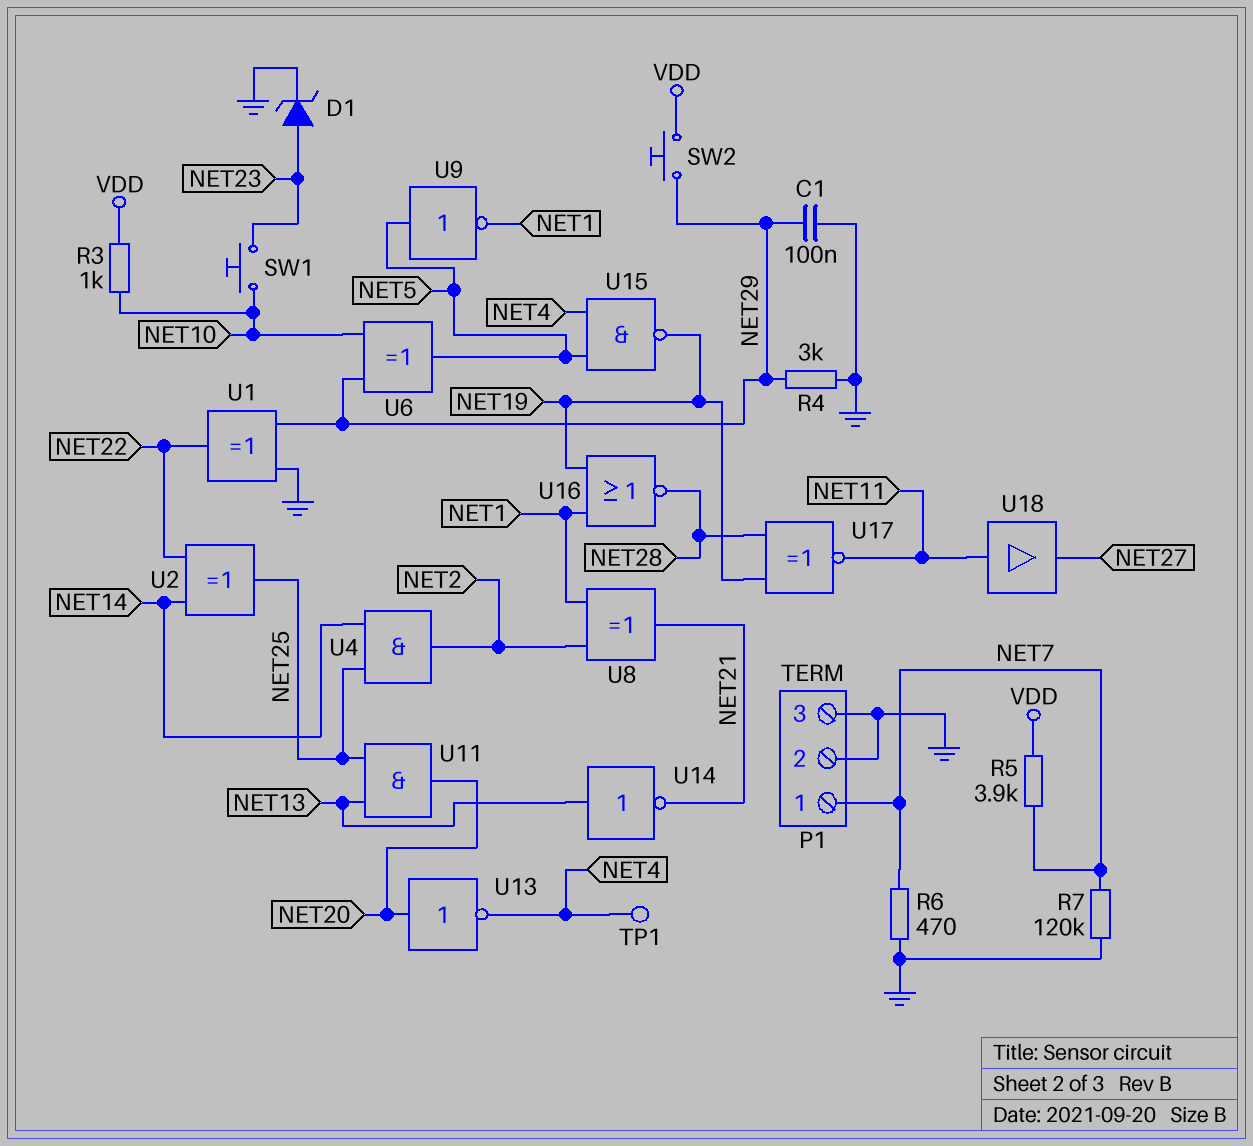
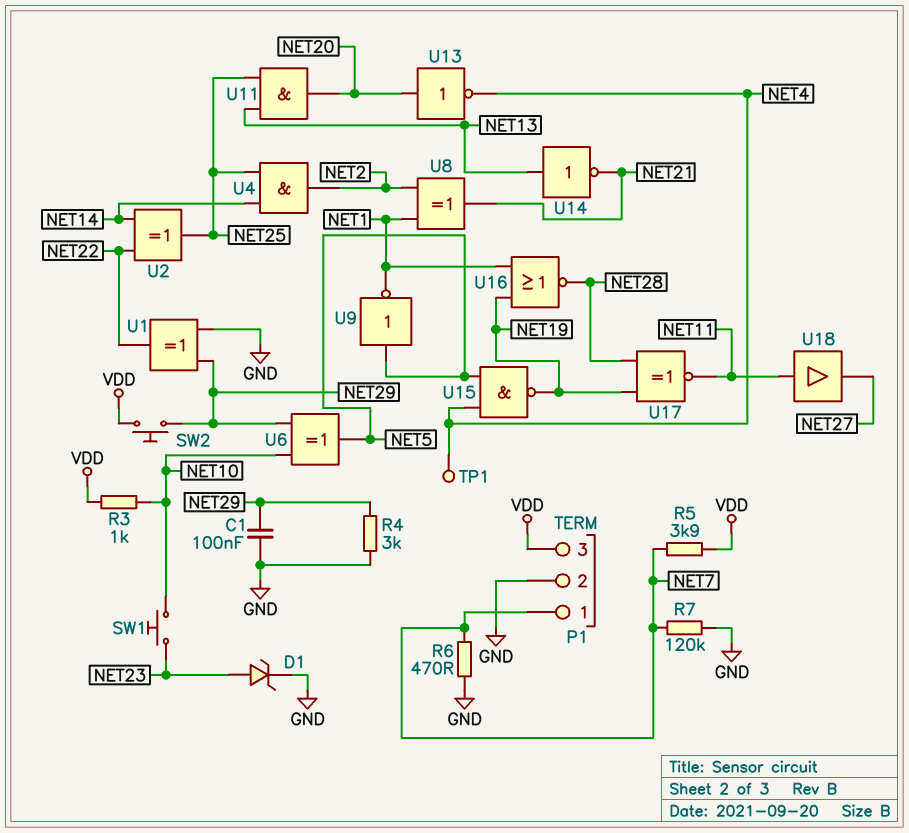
P1 pin 3: GND -> VDD

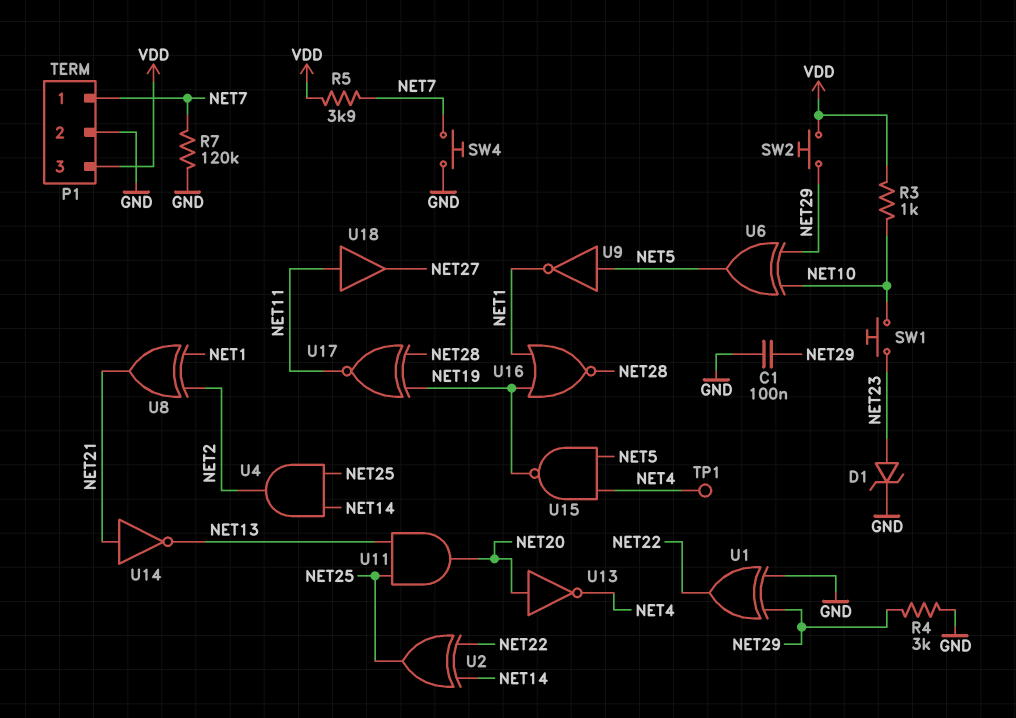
R6: 470 (GND, NET7) -> none
SW4: none -> button (GND, NET7)
U14: NOT (in NET13, out NET21) -> NOT (in NET21, out NET13)

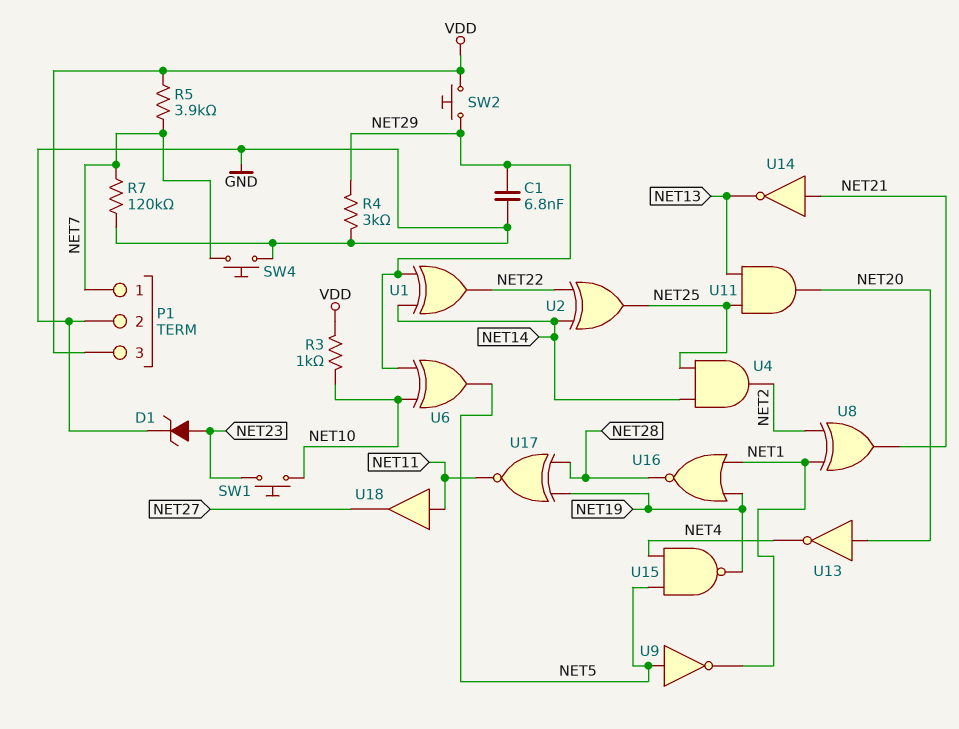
C1: 100nF (GND, NET29) -> 6.8nF (GND, NET29)
TP1: test point (NET4) -> none
U1: XOR (in GND, in NET29, out NET22) -> XOR (in NET14, in NET29, out NET22)

